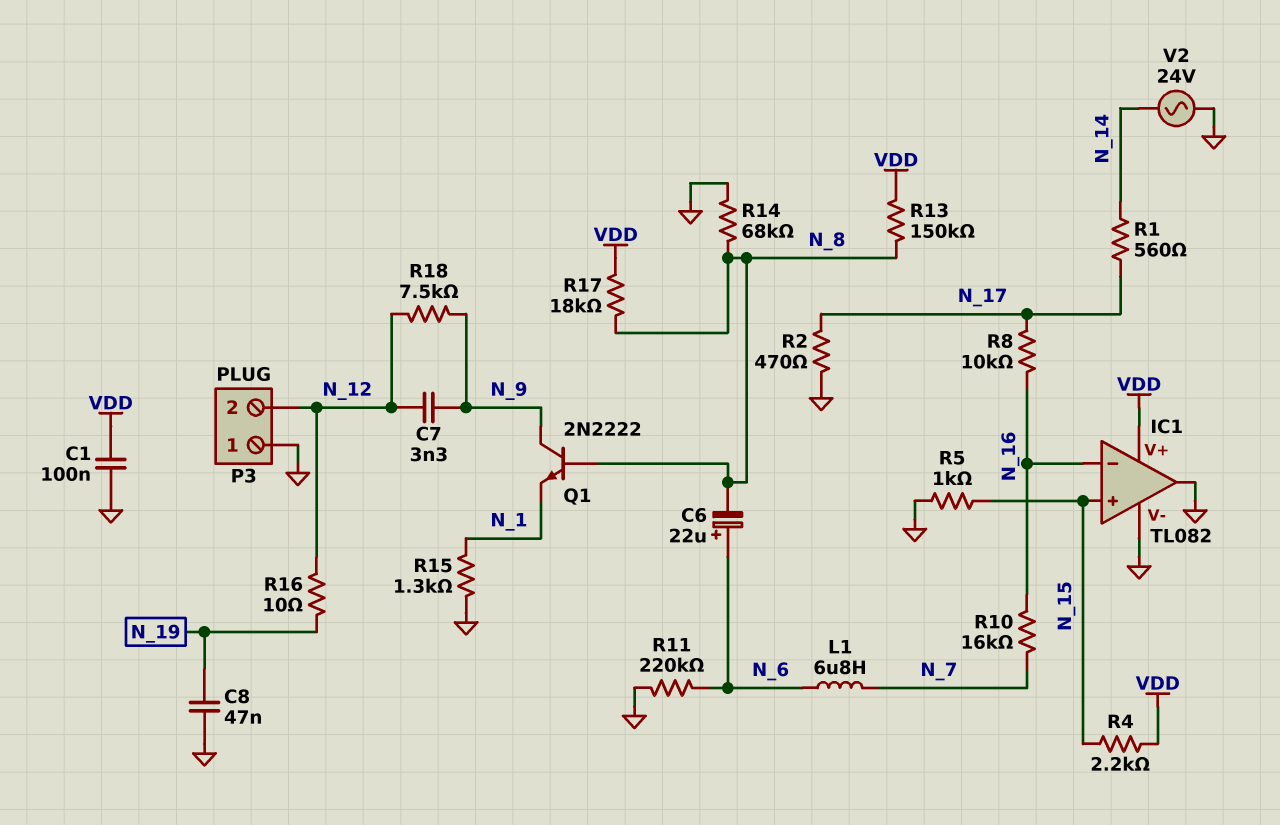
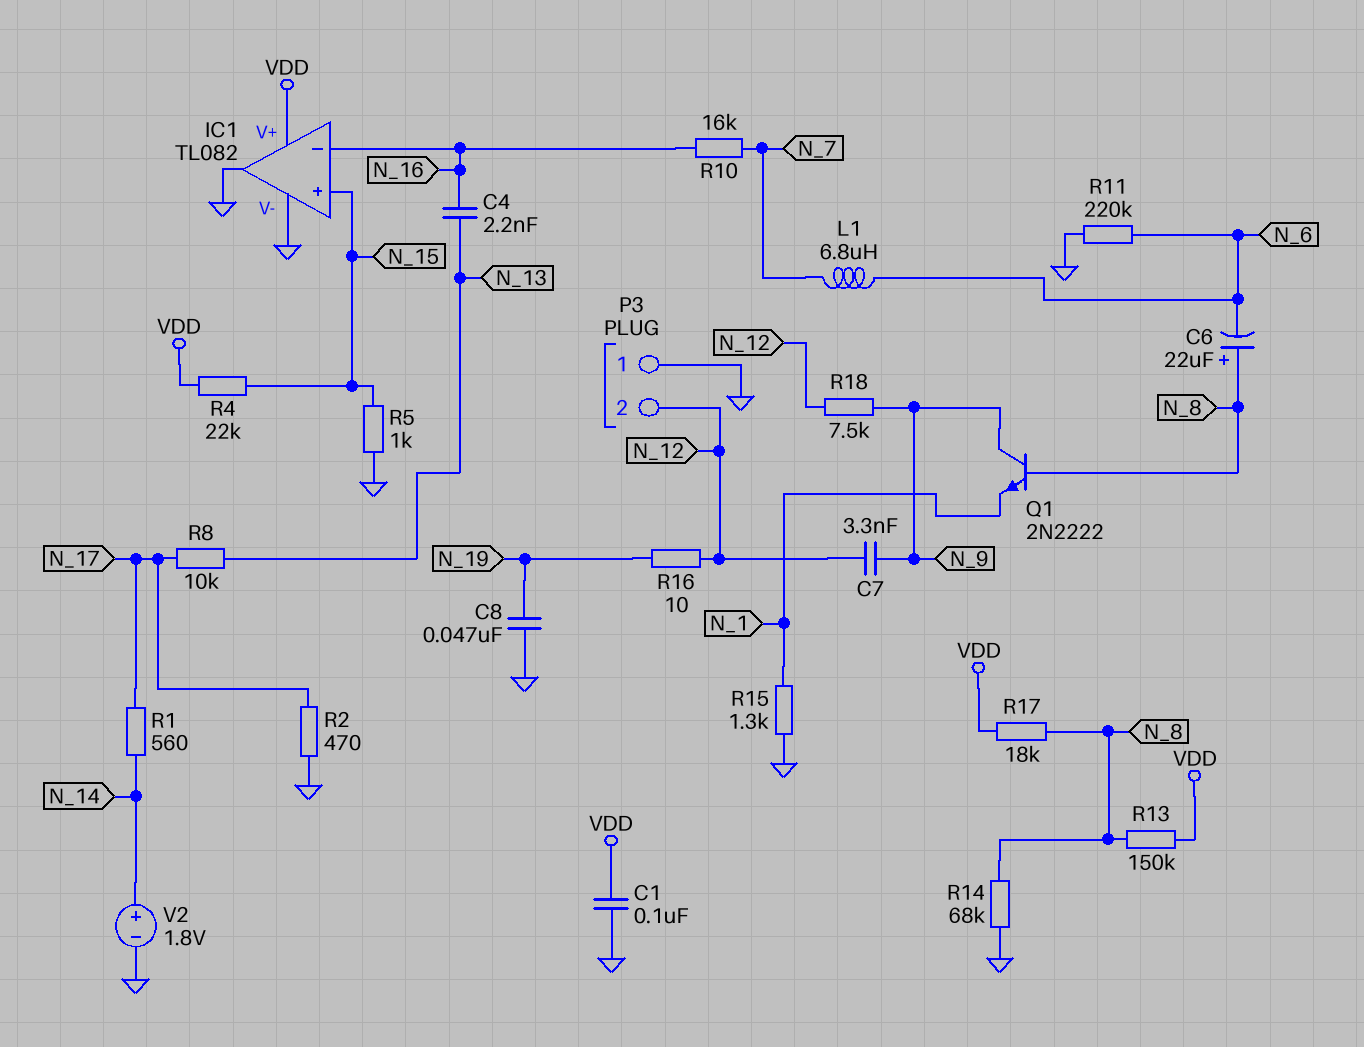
C4: none -> 2.2nF (N_13, N_16)
C6: 22uF (plus N_6, minus N_8) -> 22uF (plus N_8, minus N_6)
R4: 2.2k (N_15, VDD) -> 22k (N_15, VDD)
R8: 10k (N_16, N_17) -> 10k (N_13, N_17)
V2: AC 24V (GND, N_14) -> 1.8V (plus N_14, minus GND)

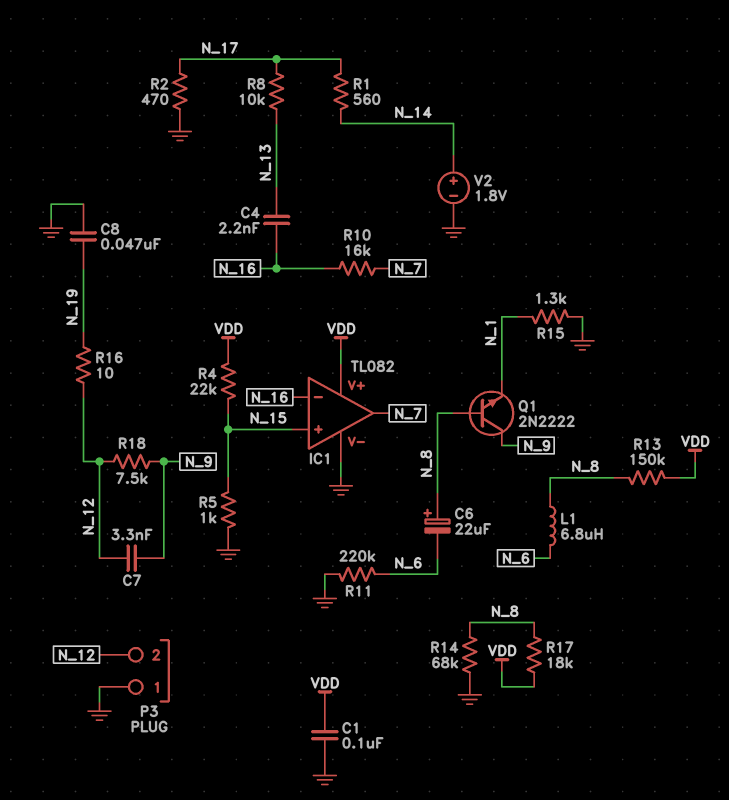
IC1 pin out: GND -> N_7
L1: 6.8uH (N_6, N_7) -> 6.8uH (N_6, N_8)

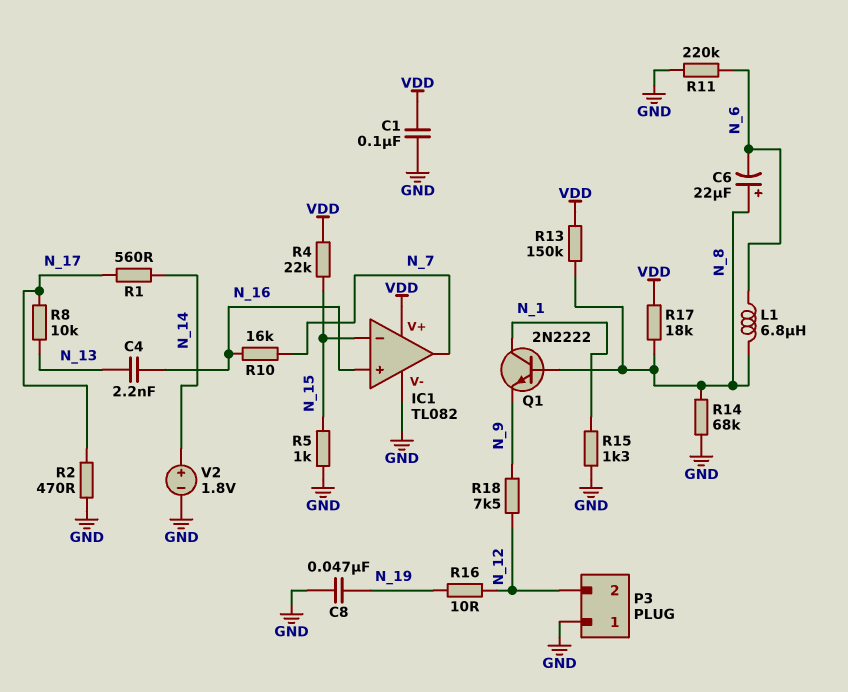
C7: 3.3nF (N_9, N_12) -> none
IC1 pin in+: N_15 -> N_16
IC1 pin in-: N_16 -> N_15
Q1: NPN 2N2222 (B N_8, C N_9, E N_1) -> NPN 2N2222 (B N_8, C N_1, E N_9)

